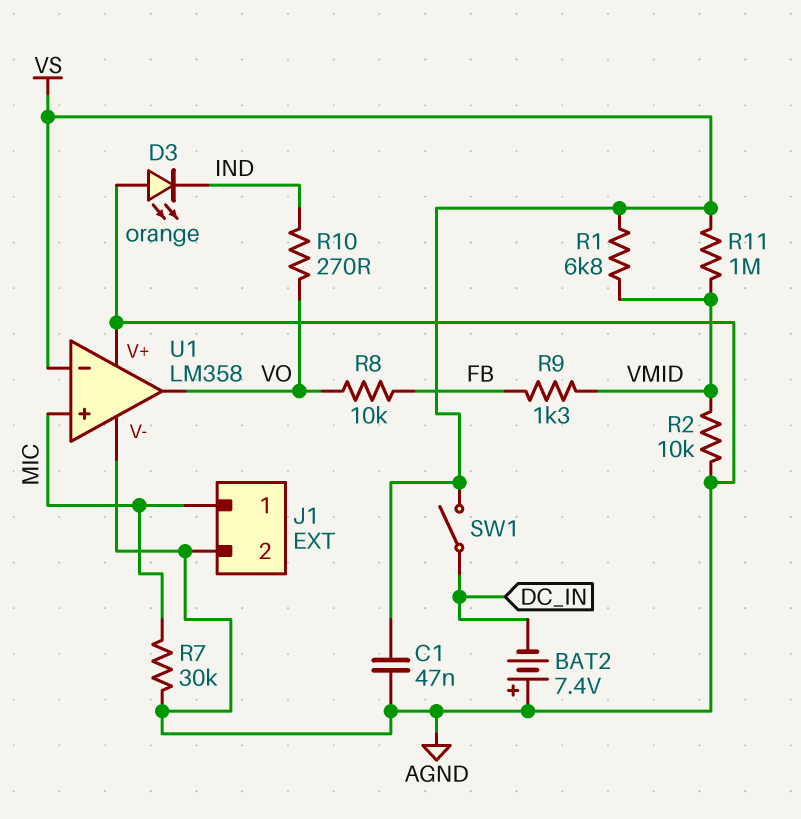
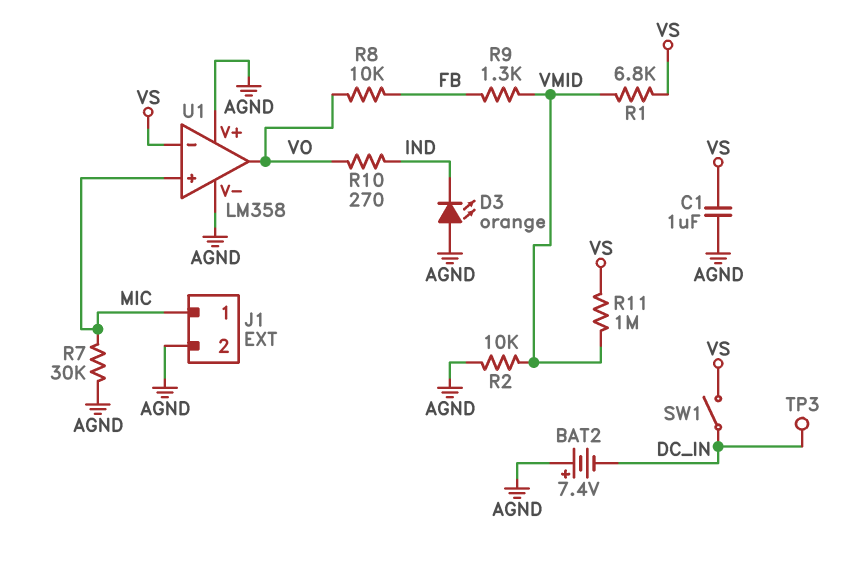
C1: 47nF (AGND, VS) -> 1uF (AGND, VS)
TP3: none -> test point (DC_IN)

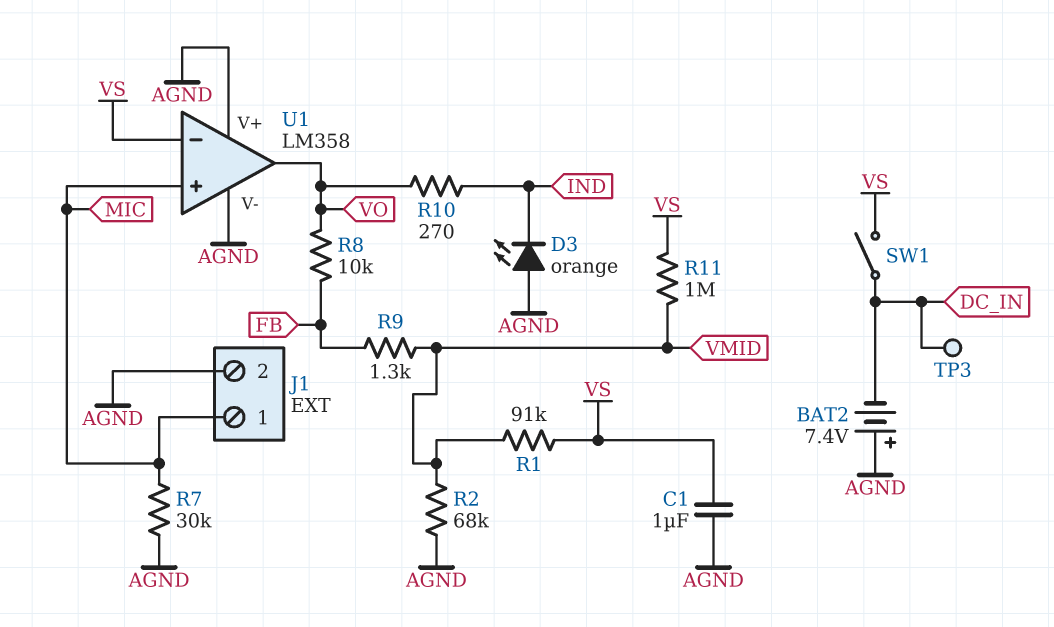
R1: 6.8k (VMID, VS) -> 91k (VMID, VS)
R2: 10k (AGND, VMID) -> 68k (AGND, VMID)

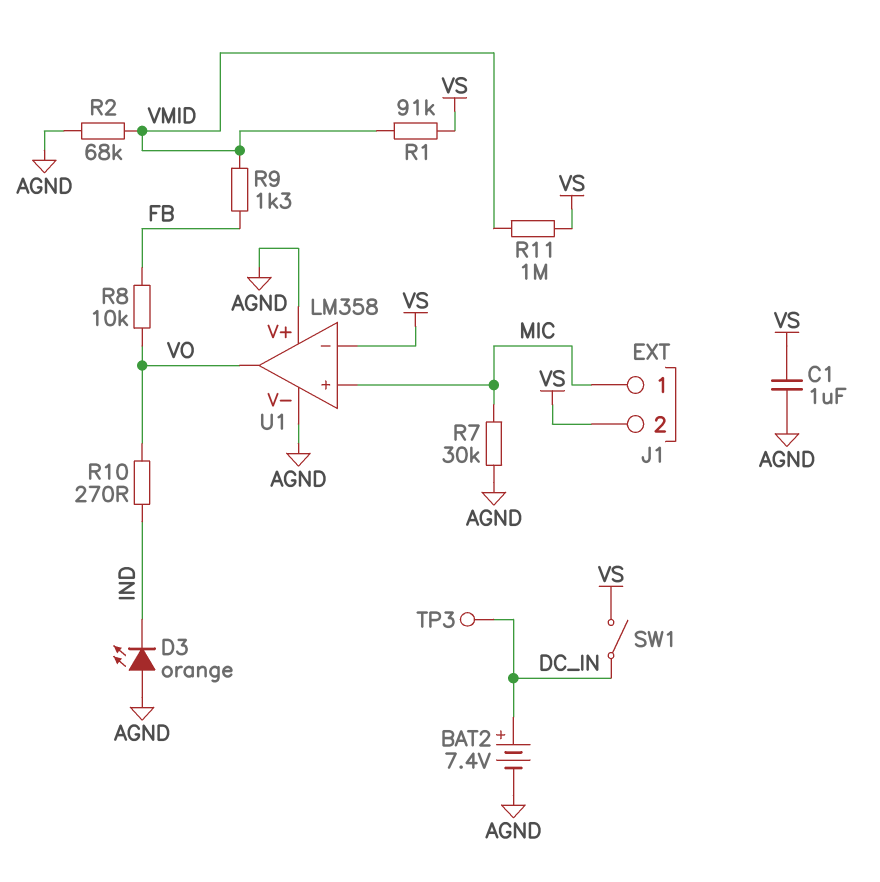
BAT2: 7.4V (plus AGND, minus DC_IN) -> 7.4V (plus DC_IN, minus AGND)
J1 pin 2: AGND -> VS

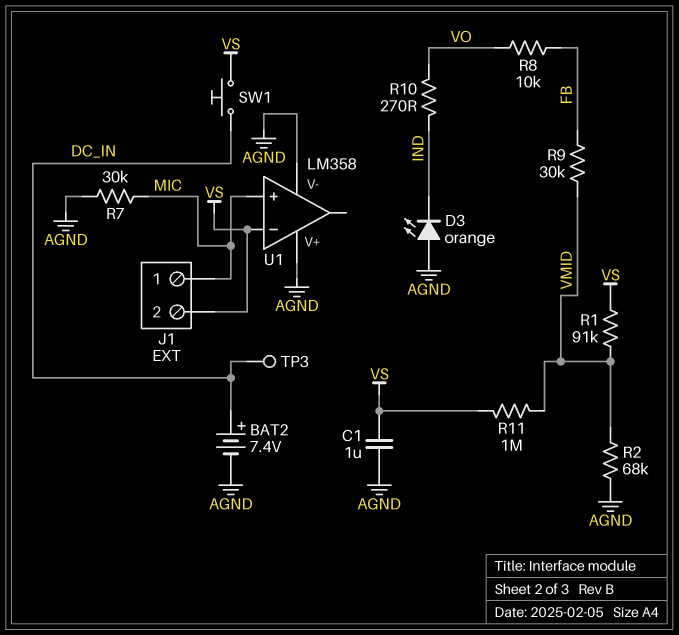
R9: 1.3k (FB, VMID) -> 30k (FB, VMID)
SW1: switch (DC_IN, VS) -> button (DC_IN, VS)
U1 pin out: VO -> none

